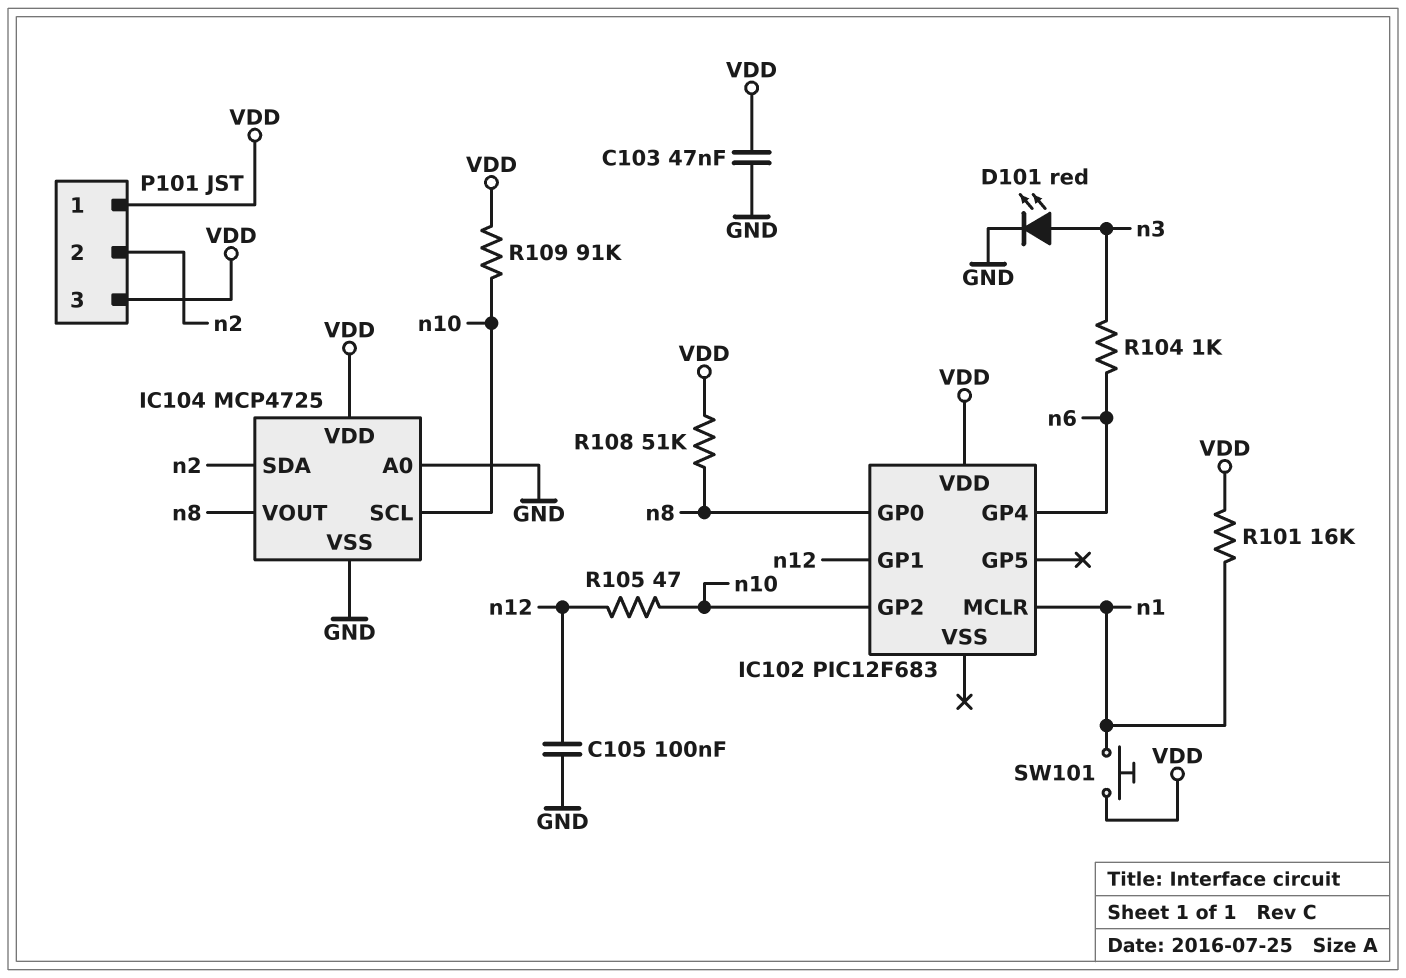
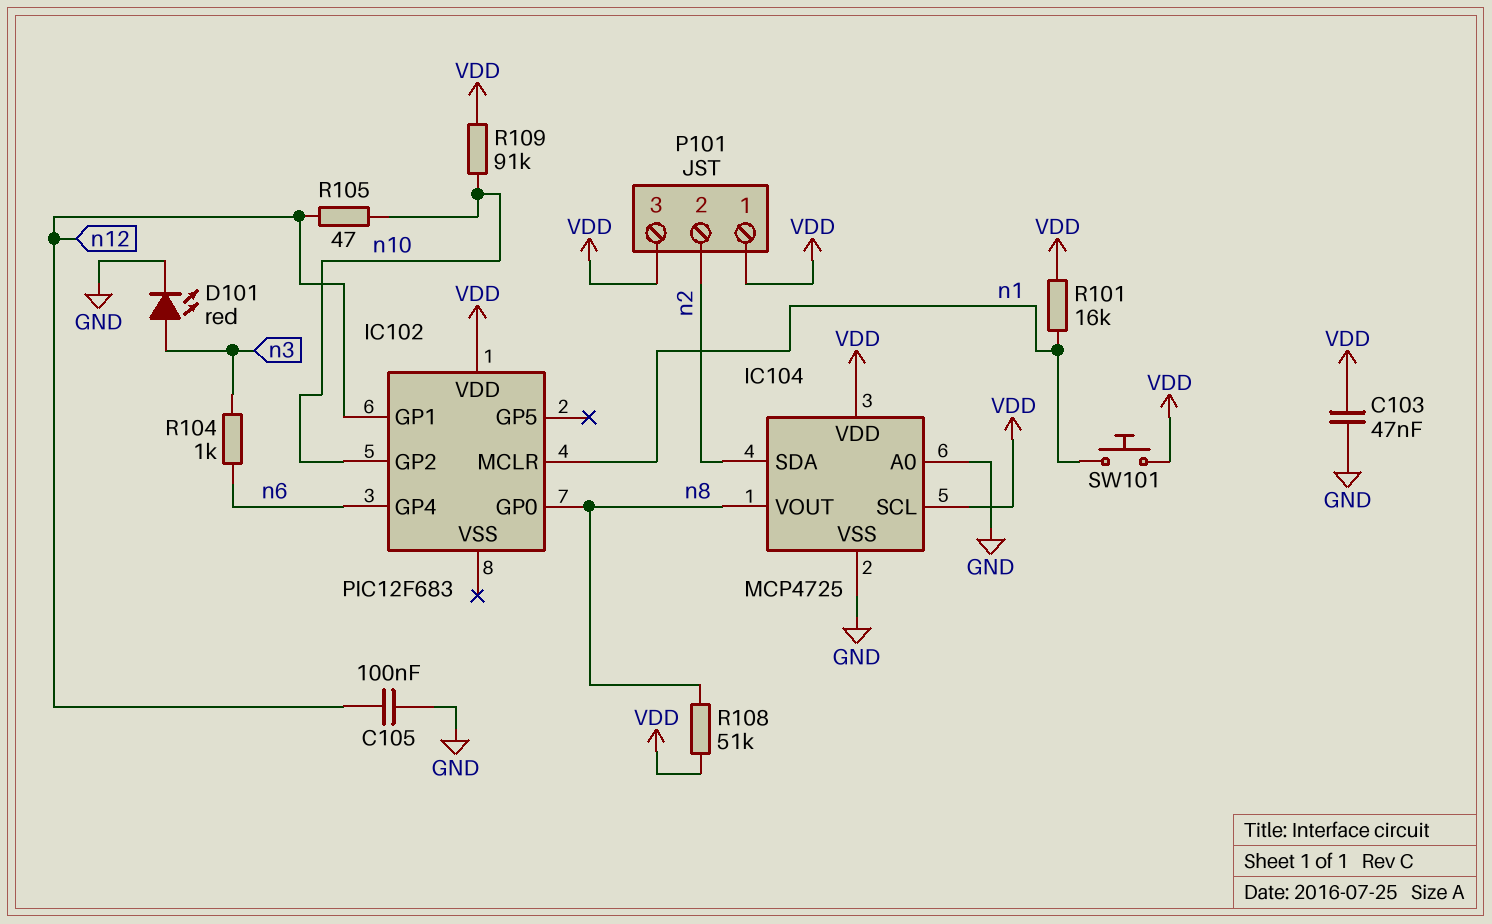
IC104 pin SCL: n10 -> VDD

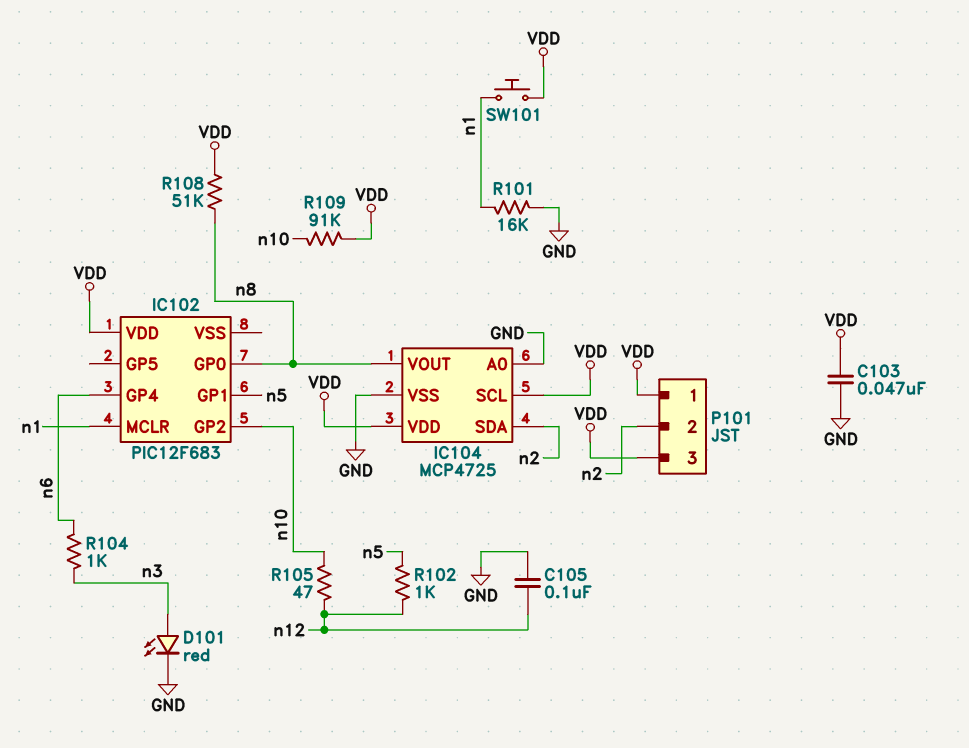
IC102 pin GP1: n12 -> n5
R101: 16k (VDD, n1) -> 16k (GND, n1)
R102: none -> 1k (n5, n12)

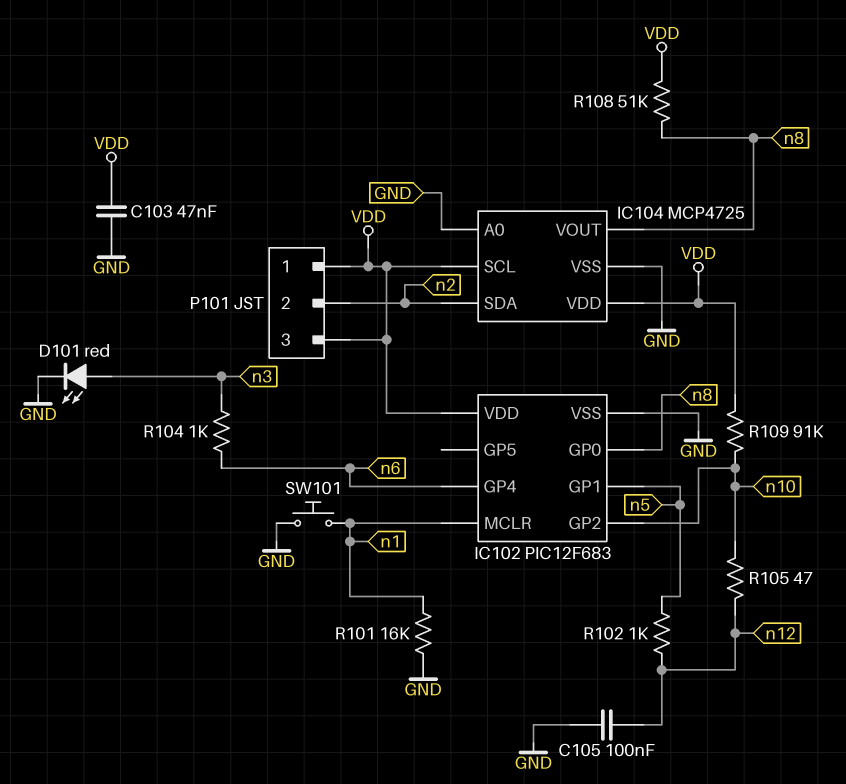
IC102 pin VSS: none -> GND
SW101: button (VDD, n1) -> button (GND, n1)

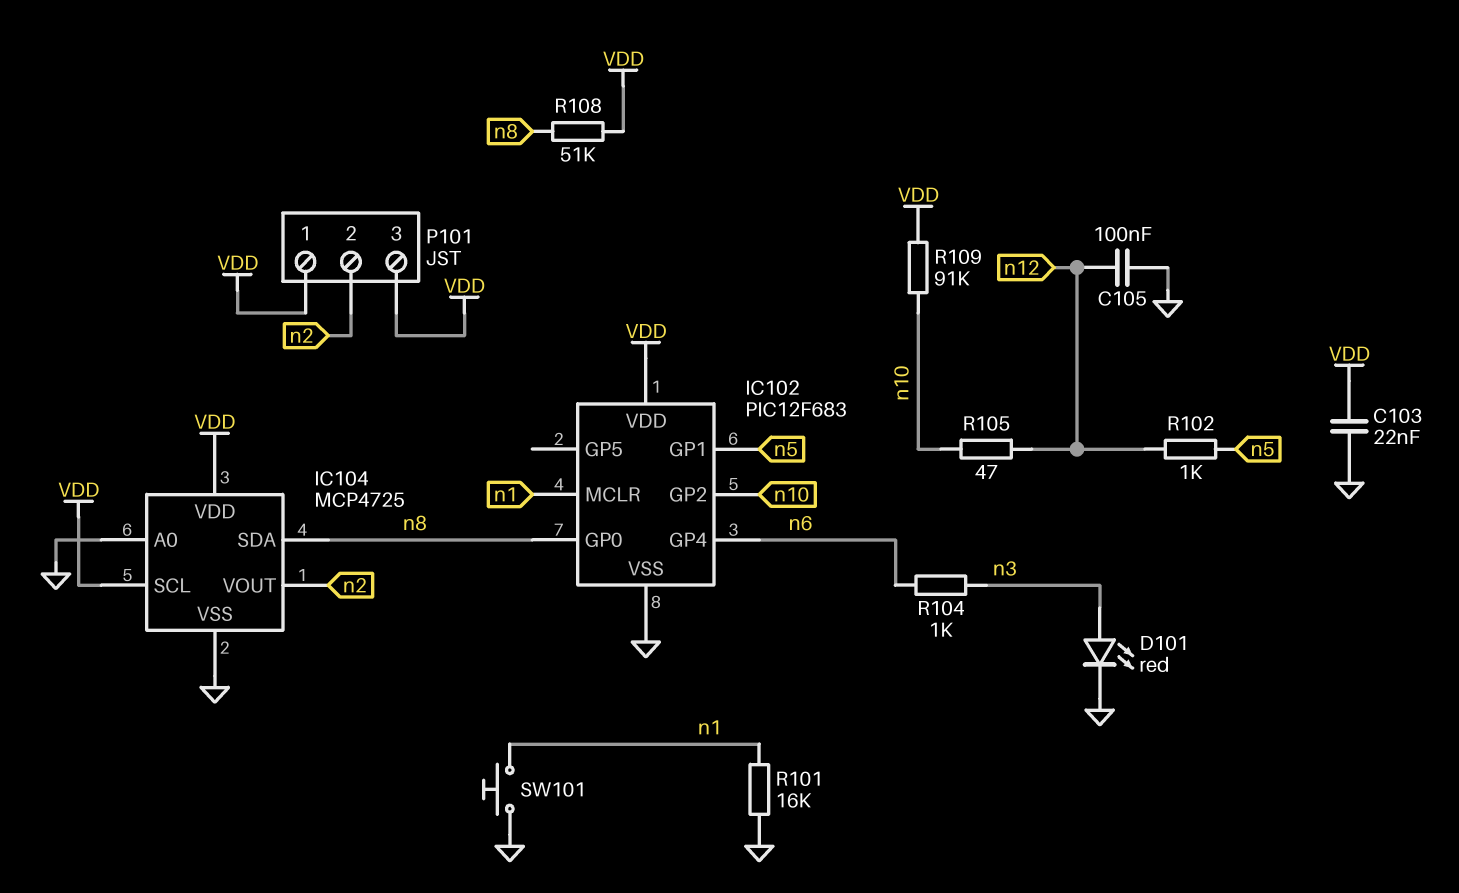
C103: 47nF (GND, VDD) -> 22nF (GND, VDD)
IC104 pin SDA: n2 -> n8
IC104 pin VOUT: n8 -> n2

